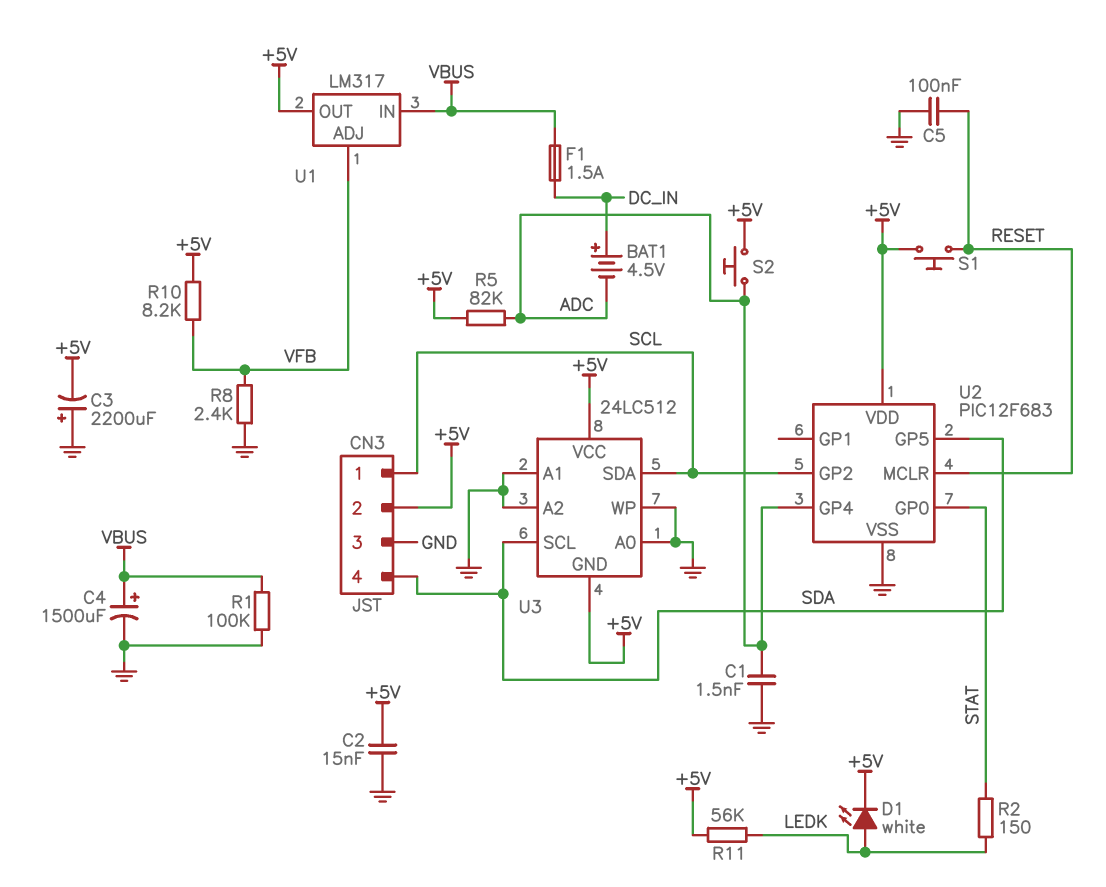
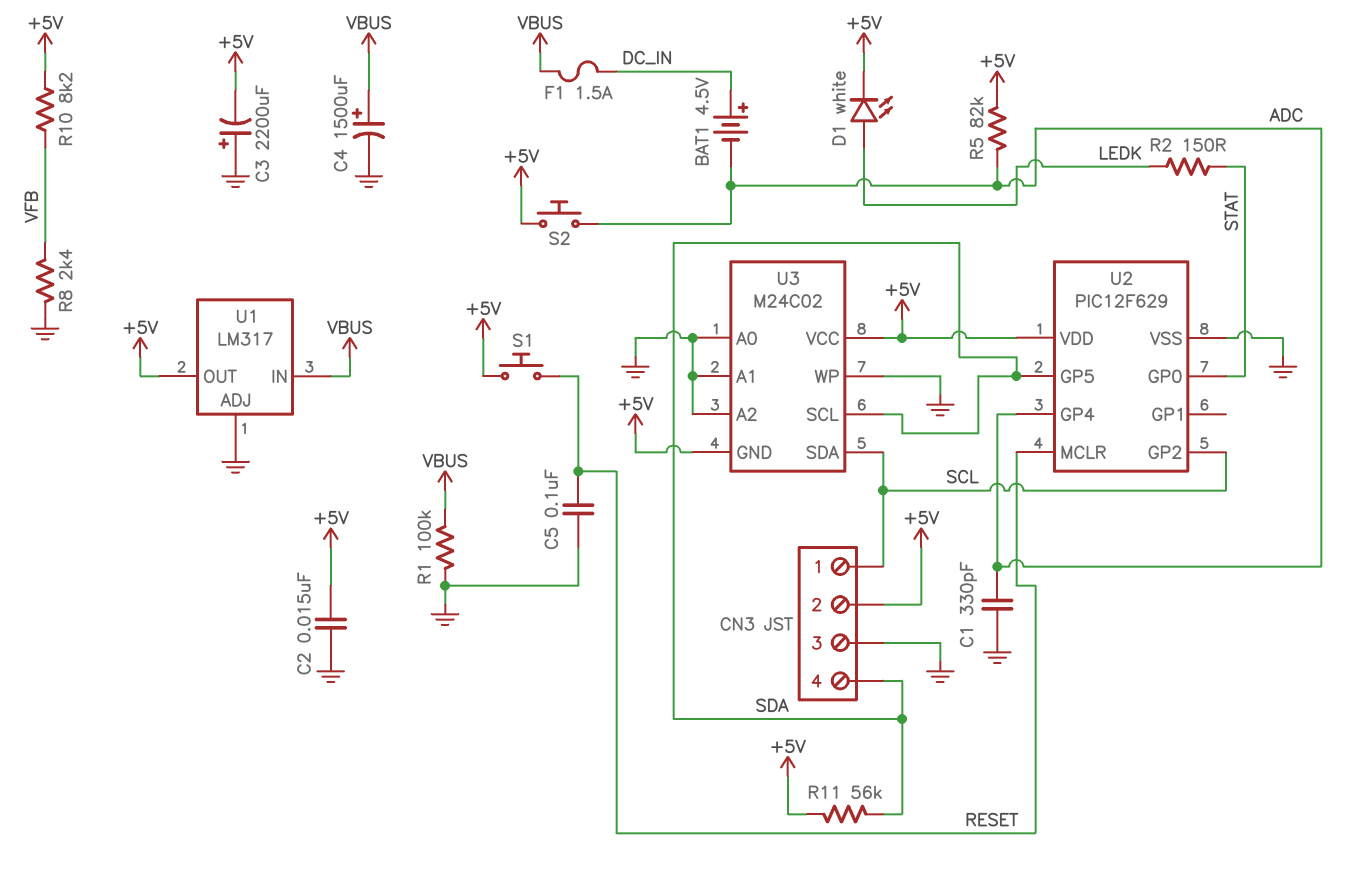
C1: 1.5nF (ADC, GND) -> 330pF (ADC, GND)
R11: 56k (+5V, LEDK) -> 56k (+5V, SDA)
U1 pin ADJ: VFB -> GND
U2: PIC12F683 -> PIC12F629
U3: 24LC512 -> M24C02

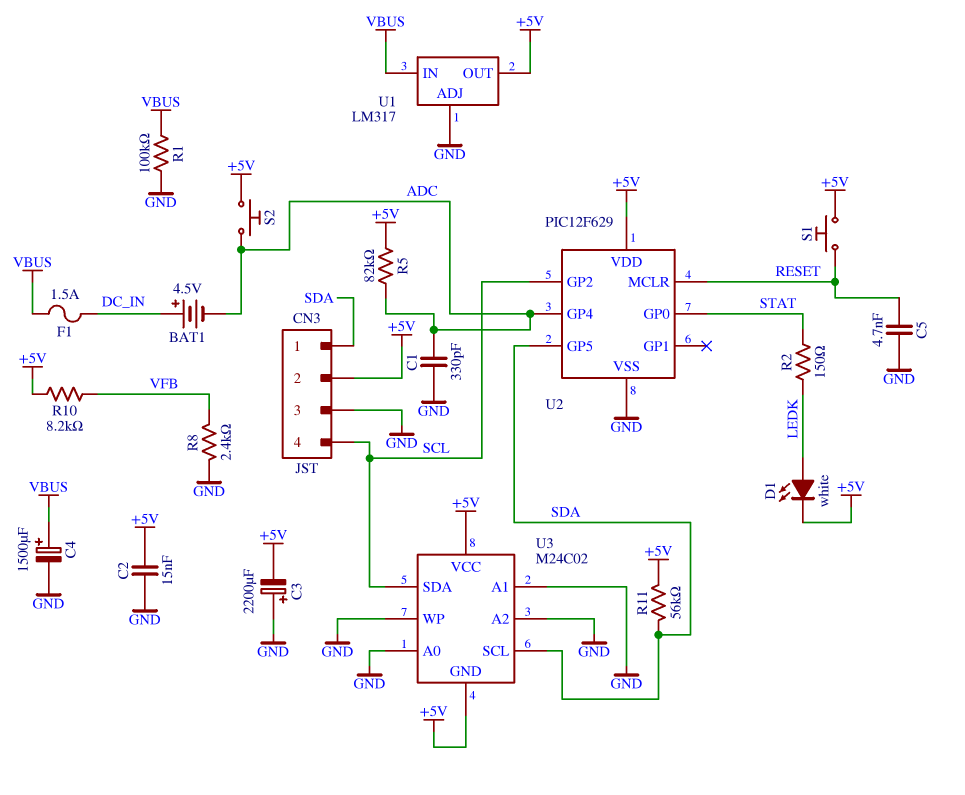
C5: 100nF (GND, RESET) -> 4.7nF (GND, RESET)
CN3 pin 1: SCL -> SDA
CN3 pin 4: SDA -> SCL

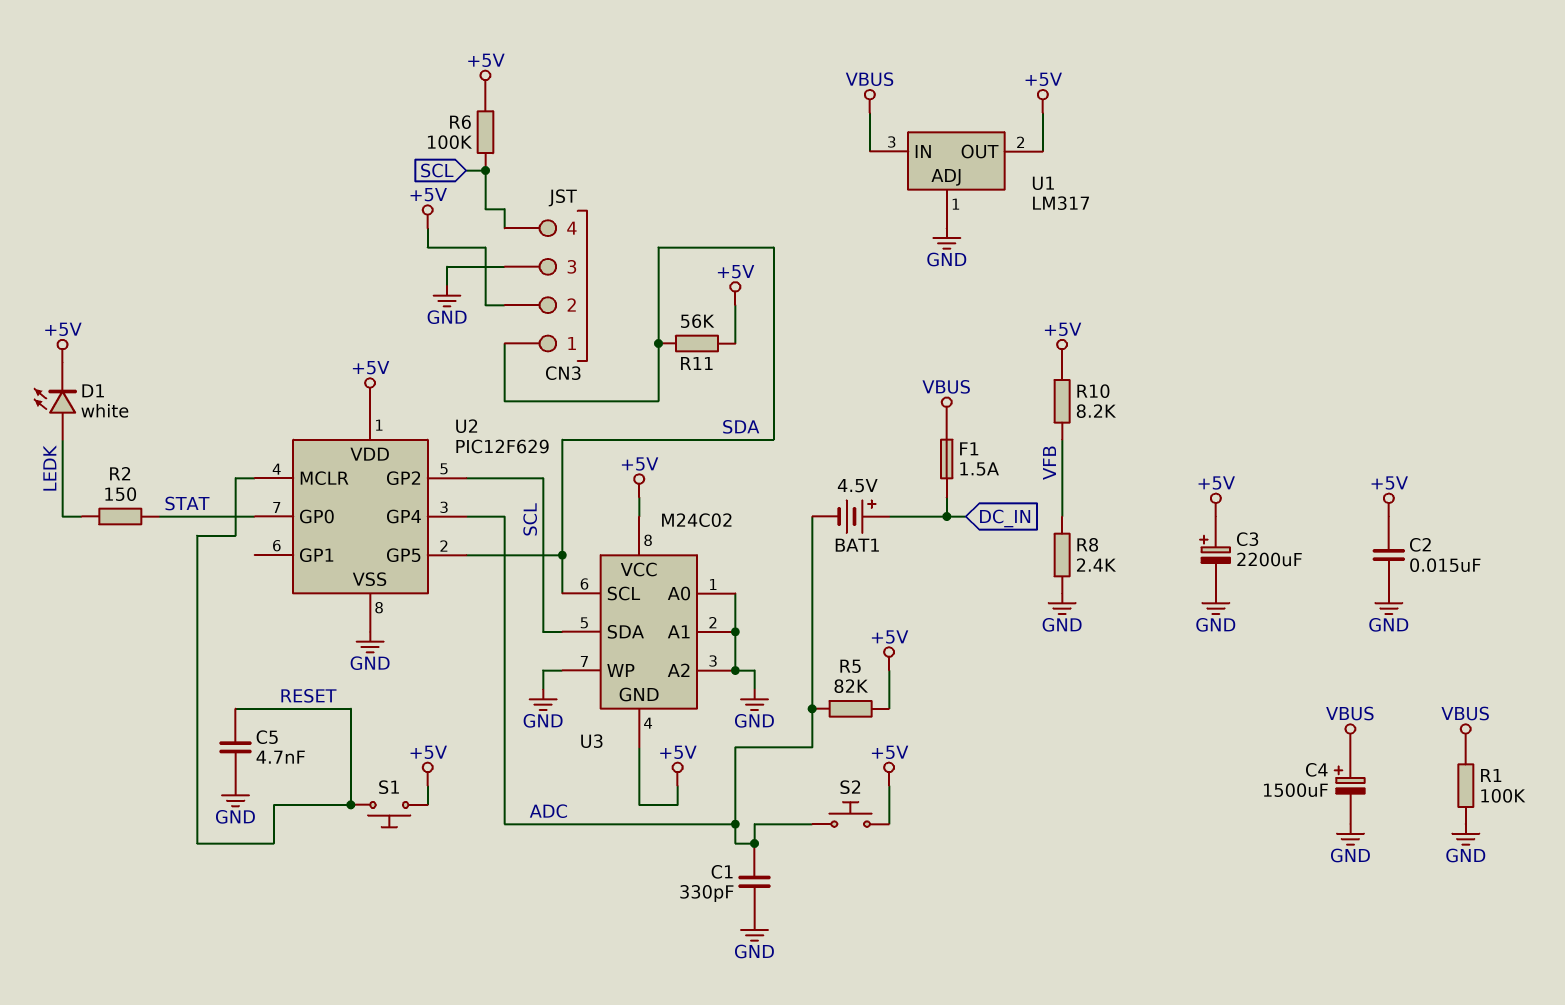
C3: 2200uF (plus GND, minus +5V) -> 2200uF (plus +5V, minus GND)
R6: none -> 100k (+5V, SCL)

